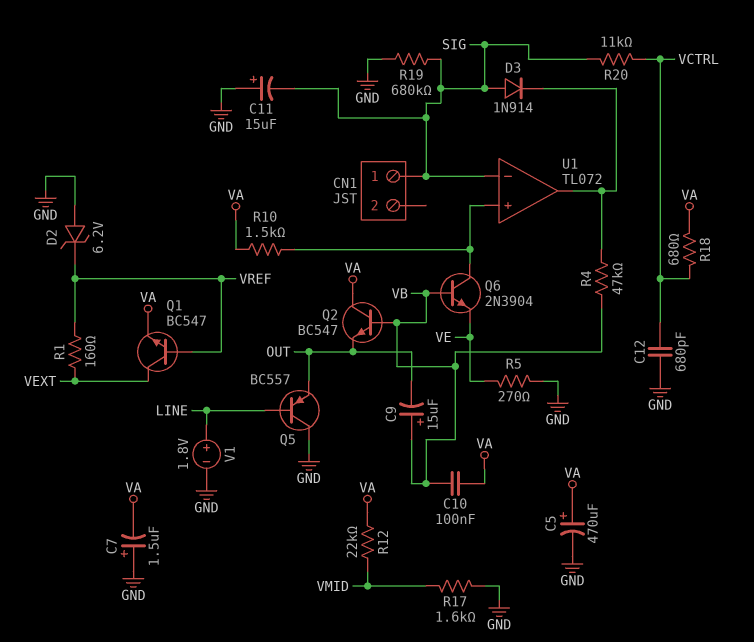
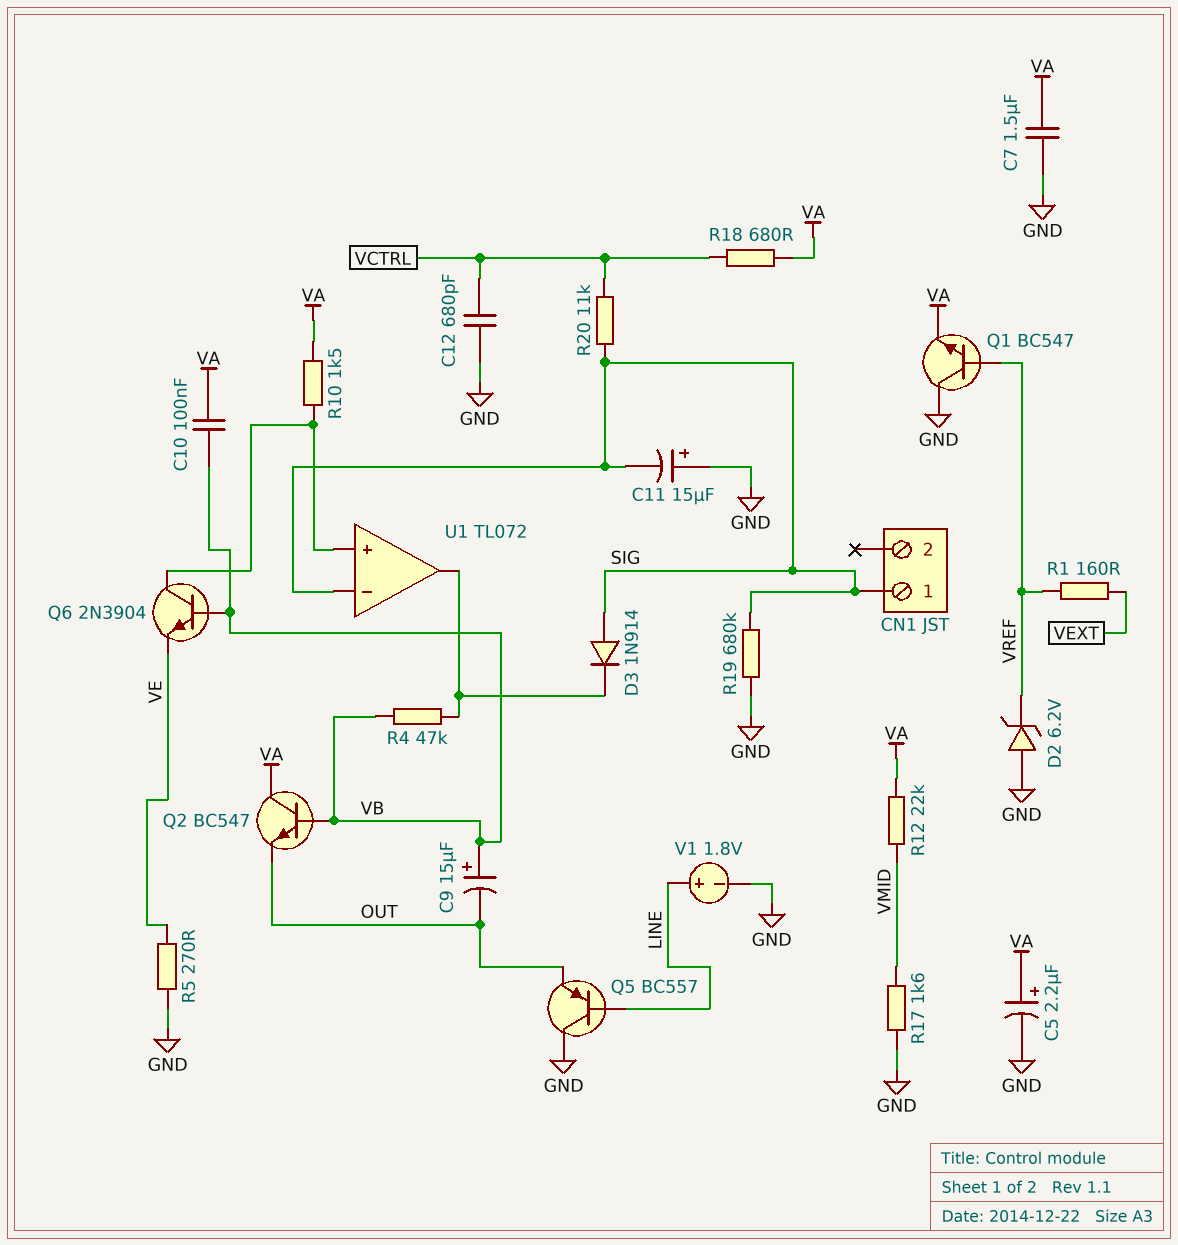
C5: 470uF (plus VA, minus GND) -> 2.2uF (plus VA, minus GND)
C7: 1.5uF (plus GND, minus VA) -> 1.5uF (GND, VA)
Q1: NPN BC547 (B VREF, C VEXT, E VA) -> NPN BC547 (B VREF, C GND, E VA)

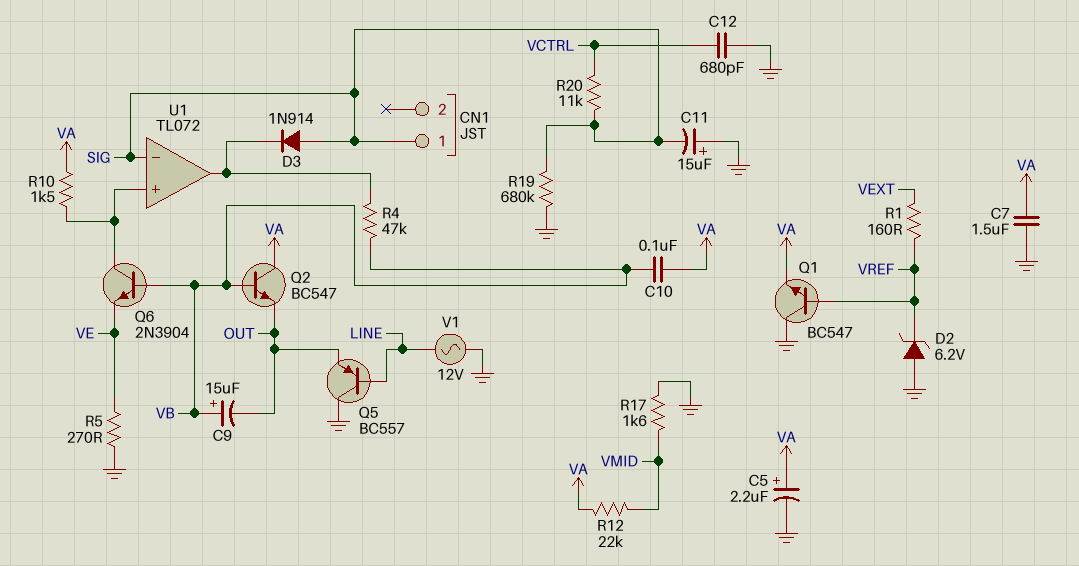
R18: 680 (VA, VCTRL) -> none
V1: 1.8V (plus LINE, minus GND) -> AC 12V (GND, LINE)

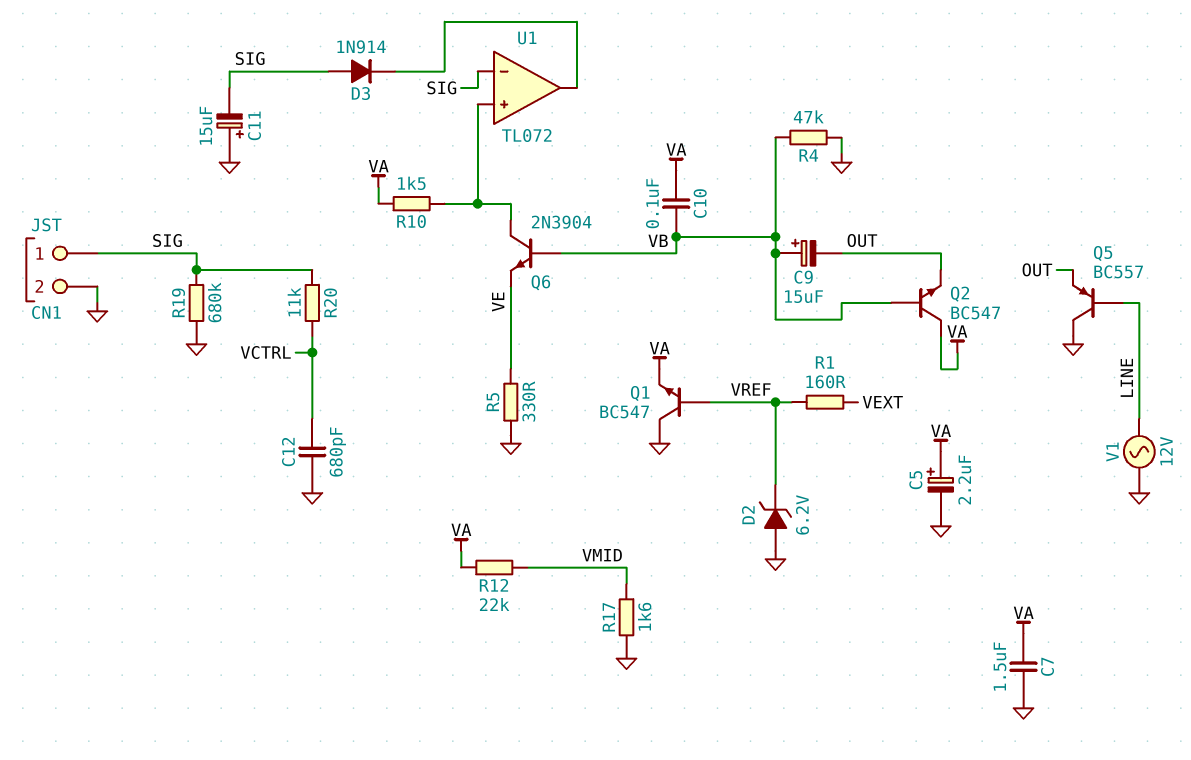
CN1 pin 2: none -> GND
R4: 47k (U1/out, VB) -> 47k (GND, VB)
R5: 270 (GND, VE) -> 330 (GND, VE)

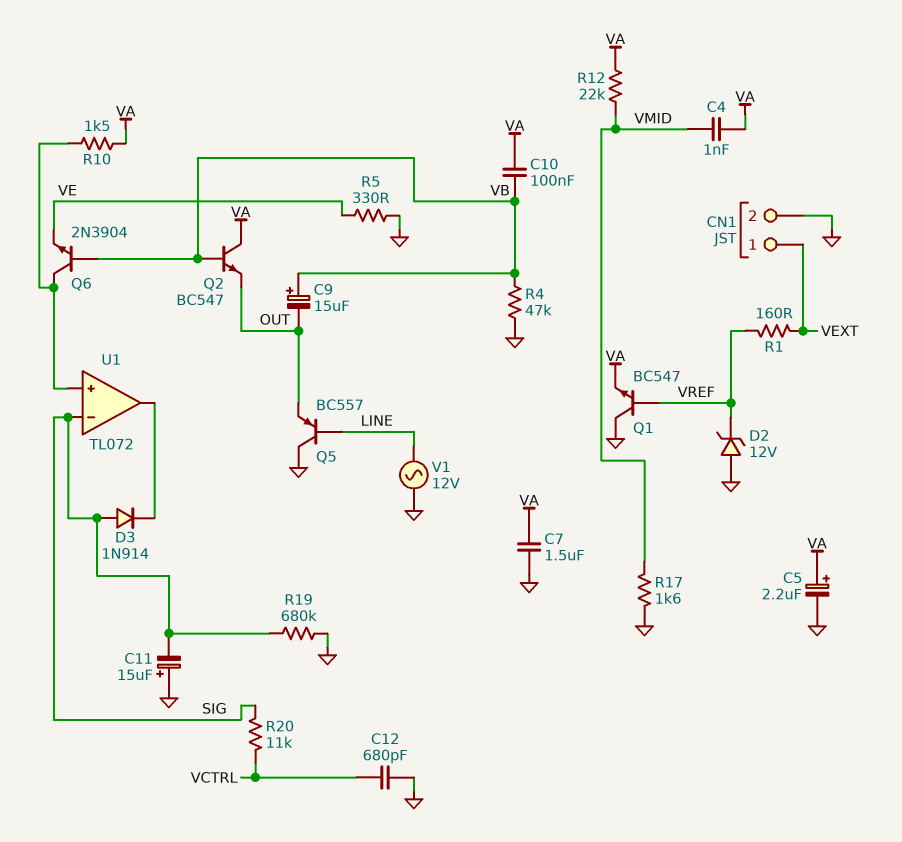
C4: none -> 1nF (VA, VMID)
CN1 pin 1: SIG -> VEXT
D2: zener 6.2V (A GND, K VREF) -> zener 12V (A GND, K VREF)

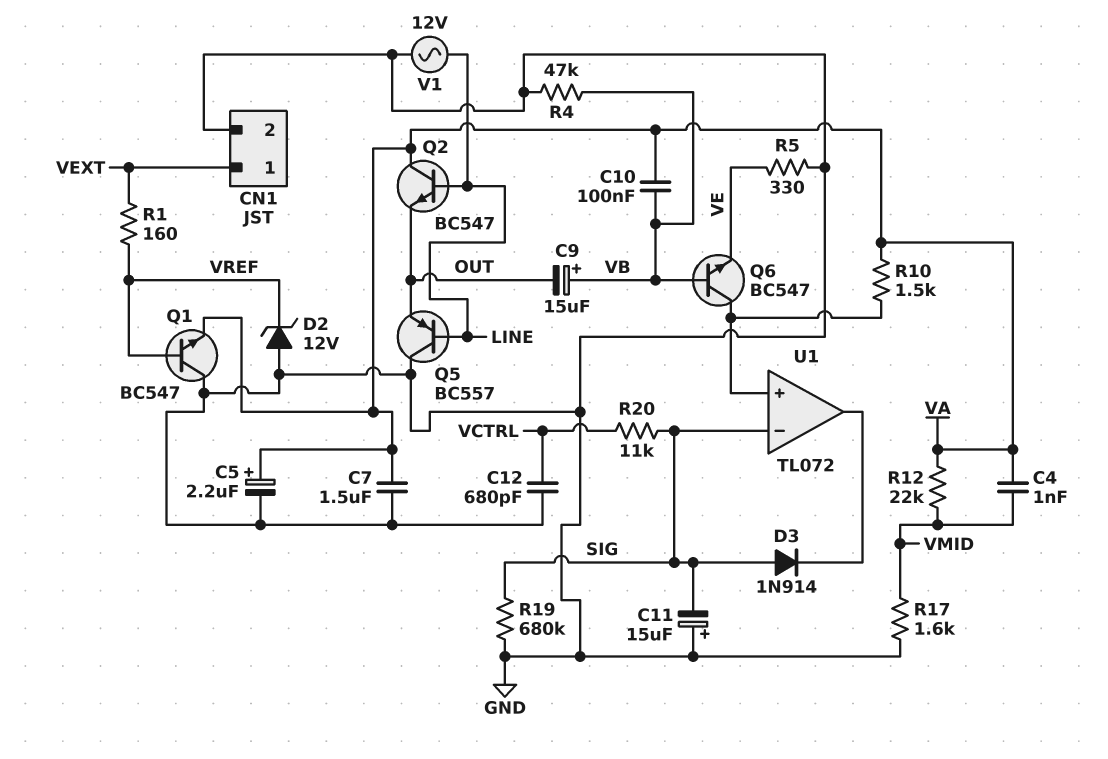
Q2: NPN BC547 (B VB, C VA, E OUT) -> NPN BC547 (B LINE, C VA, E OUT)
Q6: NPN 2N3904 (B VB, C U1/in+, E VE) -> NPN BC547 (B VB, C U1/in+, E VE)

